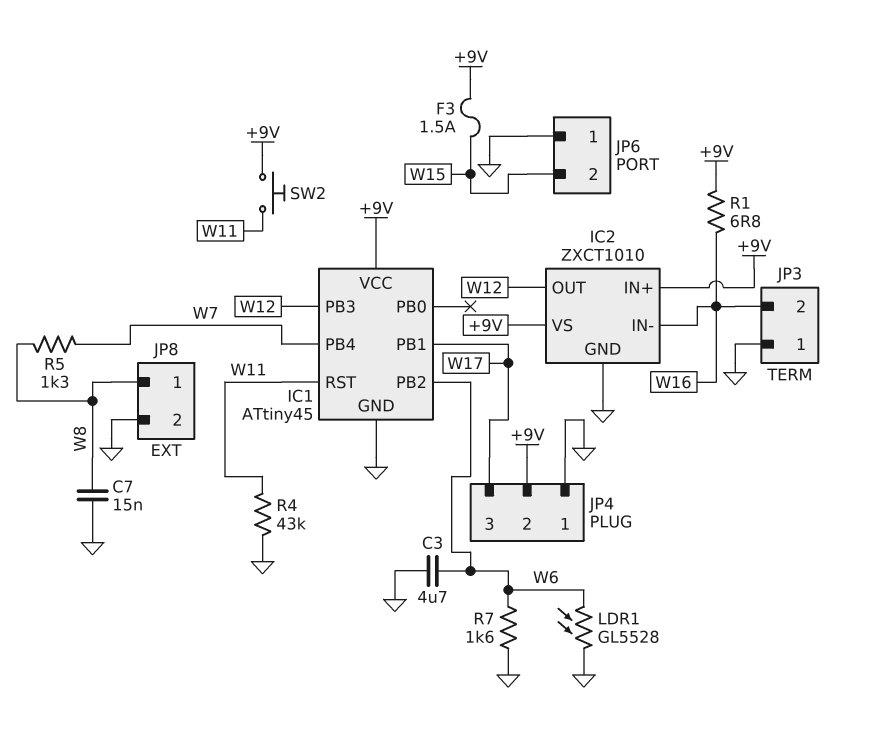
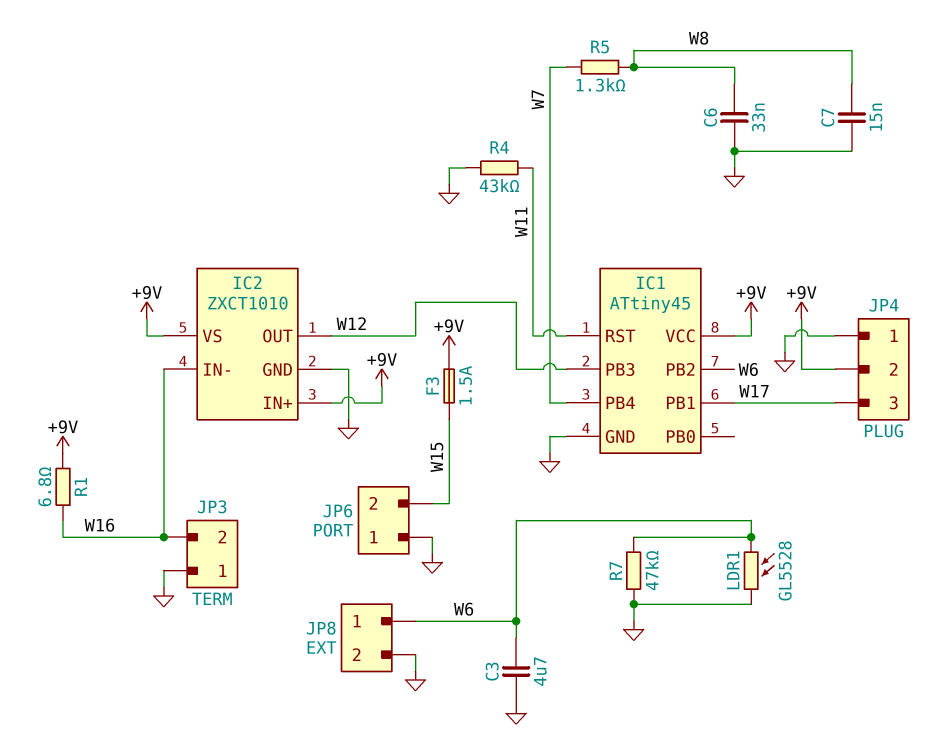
C6: none -> 33nF (GND, W8)
JP8 pin 1: W8 -> W6
R7: 1.6k (GND, W6) -> 47k (GND, W6)
SW2: button (+9V, W11) -> none

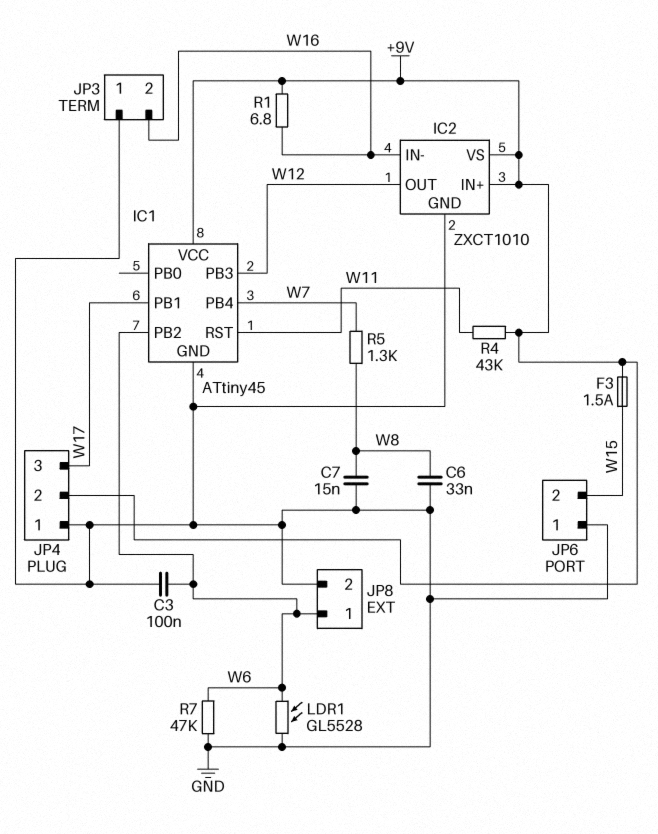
C3: 4.7uF (GND, W6) -> 100nF (GND, W6)
R4: 43k (GND, W11) -> 43k (+9V, W11)

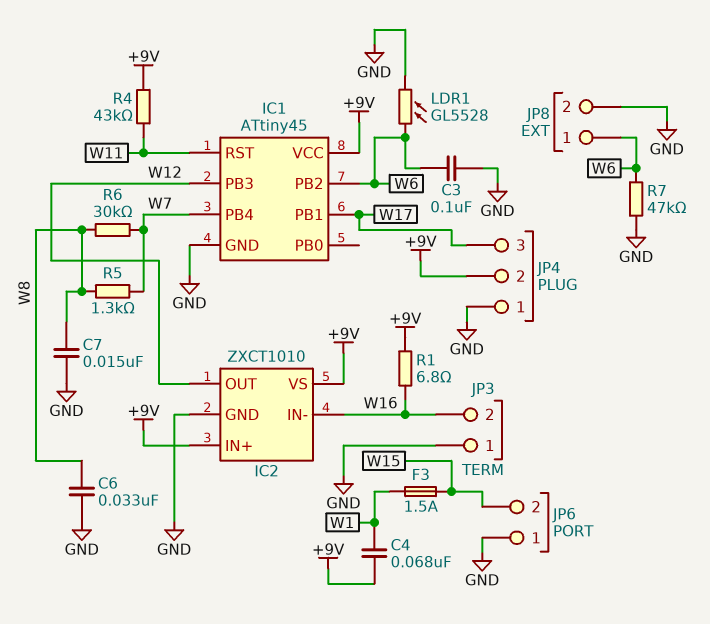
C4: none -> 68nF (+9V, W1)
F3: 1.5A (+9V, W15) -> 1.5A (W1, W15)
R6: none -> 30k (W7, W8)

